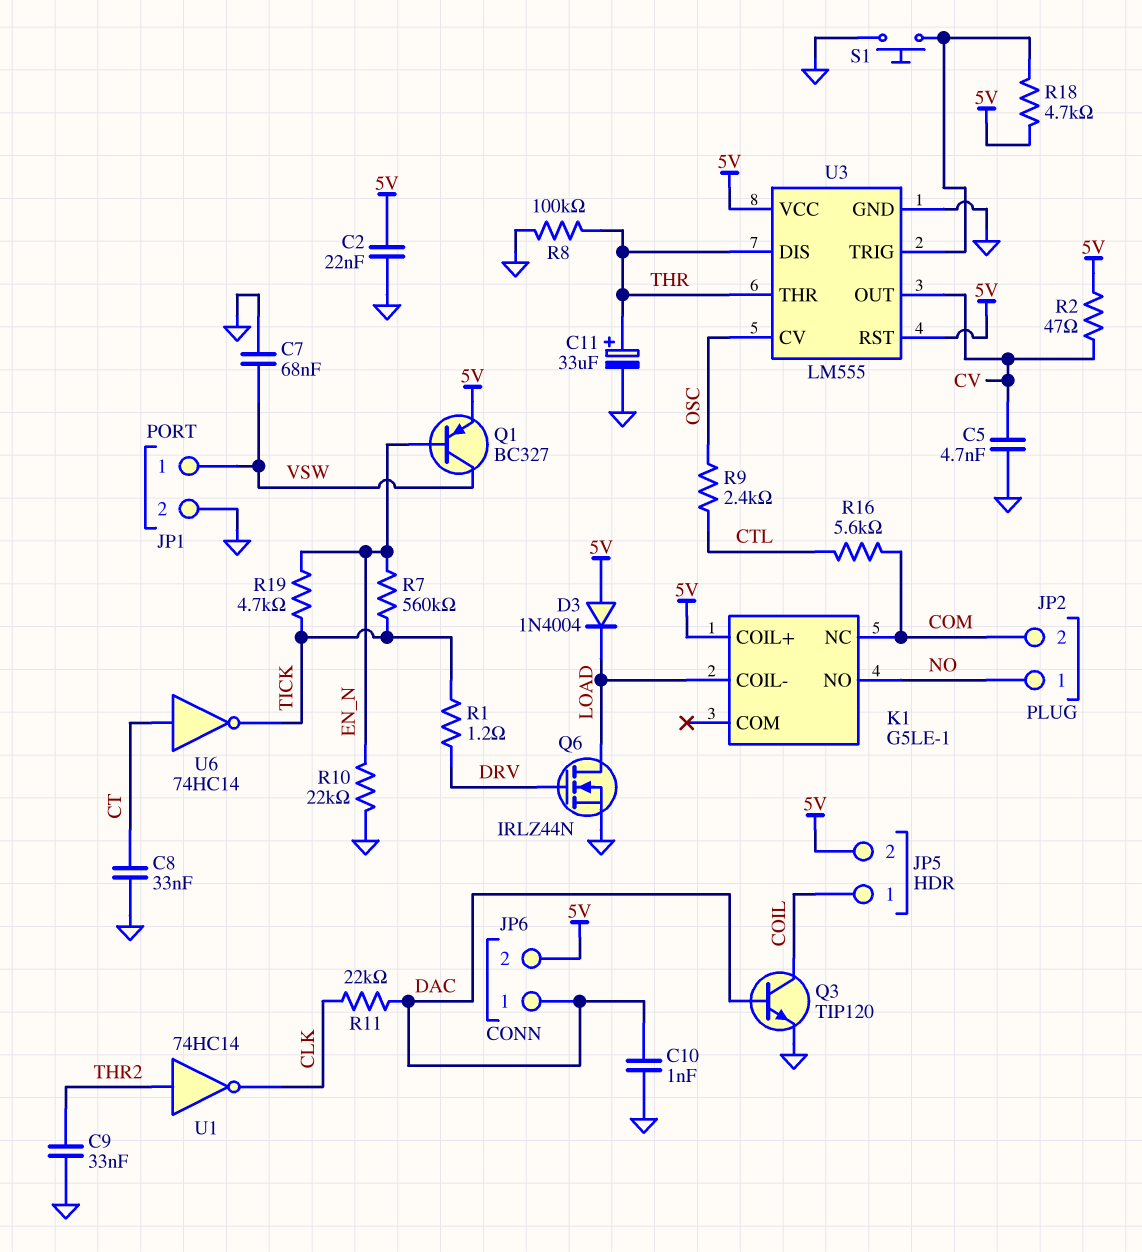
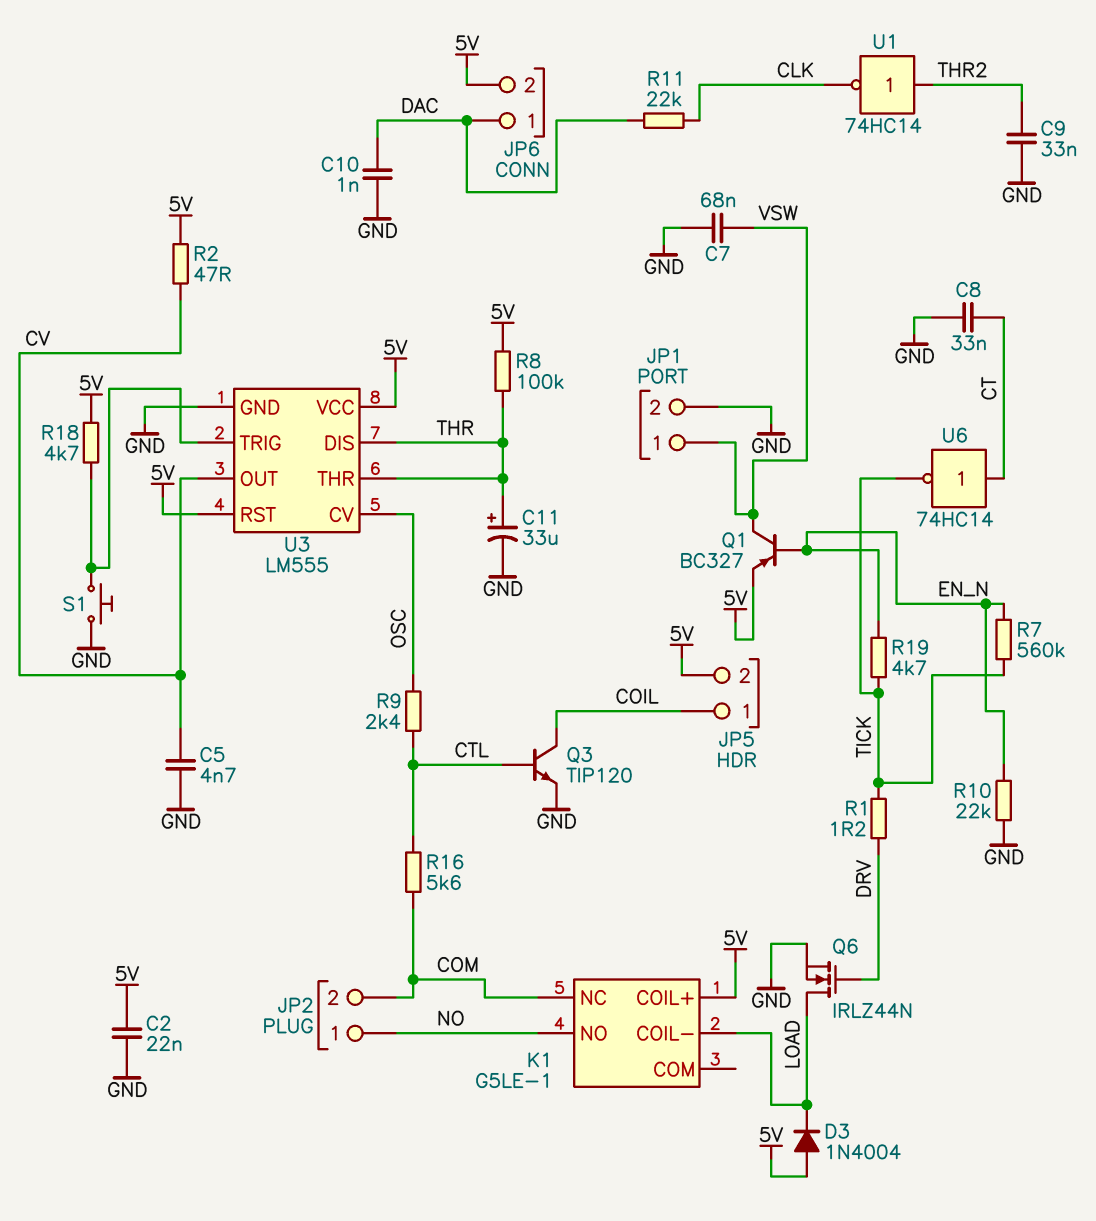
Q3: NPN TIP120 (B DAC, C COIL, E GND) -> NPN TIP120 (B CTL, C COIL, E GND)
R8: 100k (GND, THR) -> 100k (5V, THR)

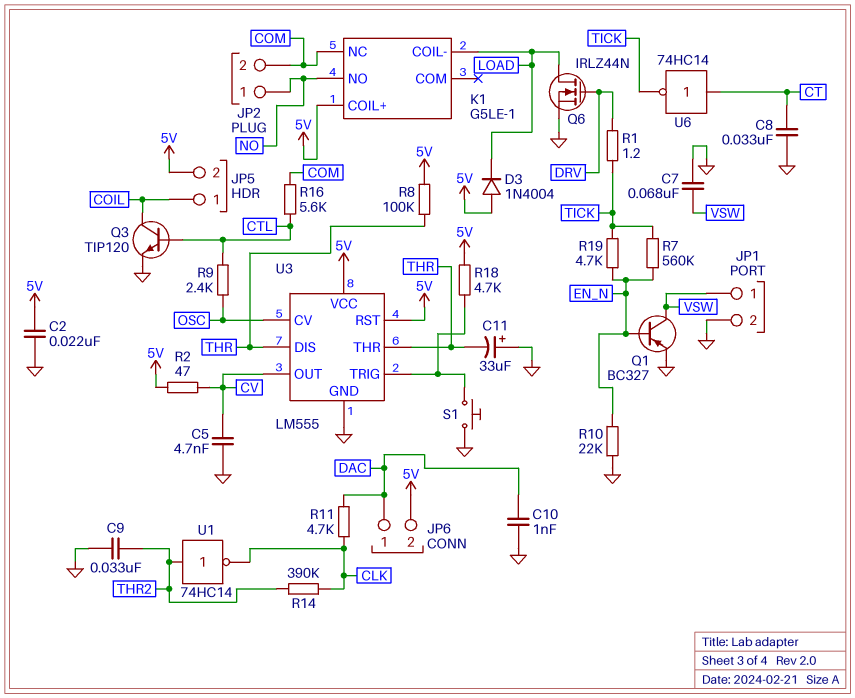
C11: 33uF (plus THR, minus GND) -> 33uF (plus GND, minus THR)
Q1: PNP BC327 (B EN_N, C VSW, E 5V) -> PNP BC327 (B EN_N, C VSW, E GND)
R11: 22k (CLK, DAC) -> 4.7k (CLK, DAC)
R14: none -> 390k (CLK, THR2)

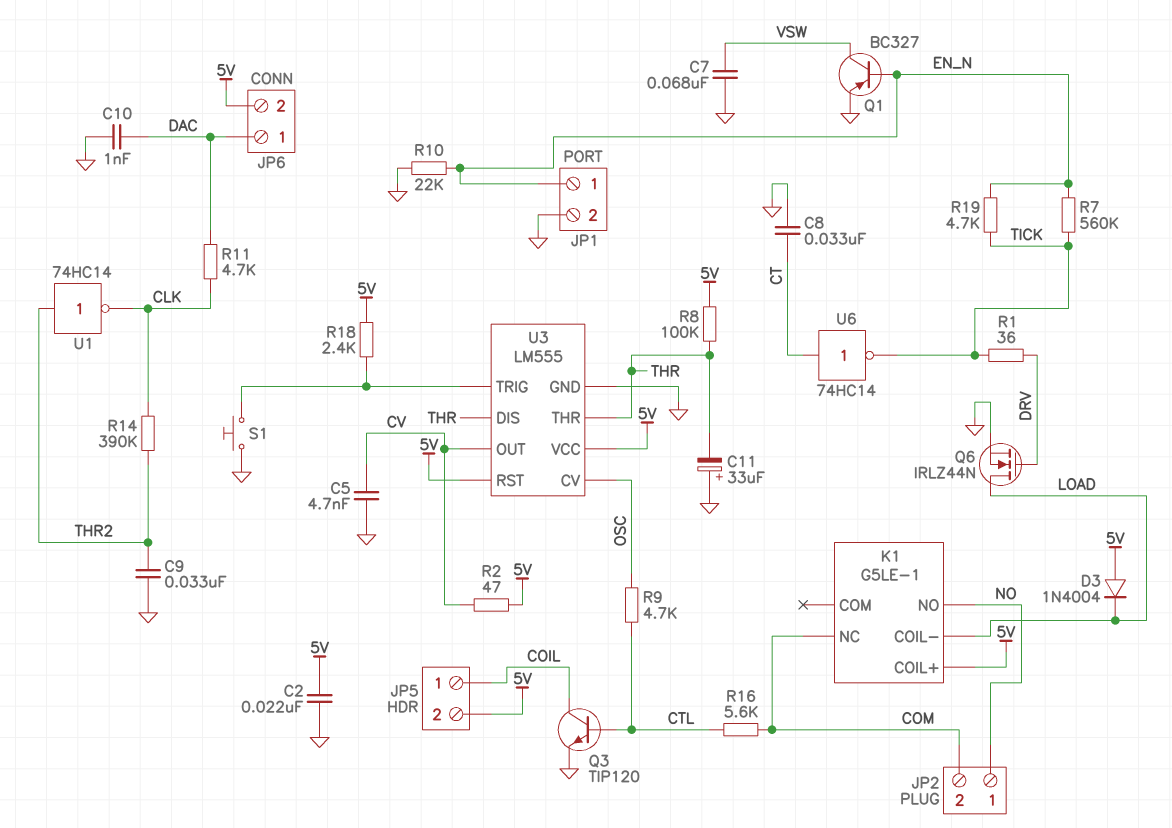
JP1 pin 1: VSW -> EN_N
R1: 1.2 (DRV, TICK) -> 36 (DRV, TICK)
R9: 2.4k (CTL, OSC) -> 4.7k (CTL, OSC)
R18: 4.7k (5V, U3/TRIG) -> 2.4k (5V, U3/TRIG)

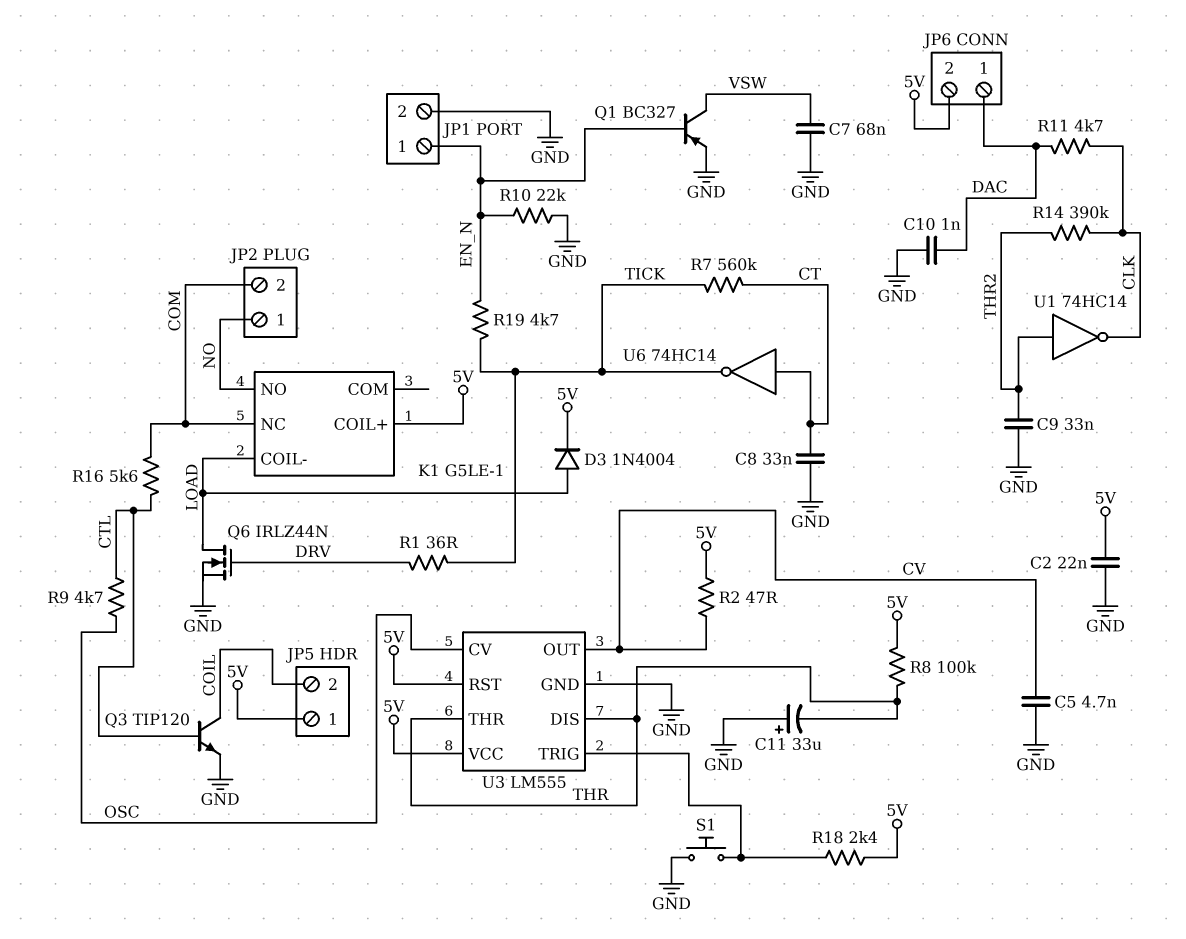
D3: diode 1N4004 (A 5V, K LOAD) -> diode 1N4004 (A LOAD, K 5V)
JP5 pin 1: COIL -> 5V
JP5 pin 2: 5V -> COIL
R7: 560k (EN_N, TICK) -> 560k (CT, TICK)

